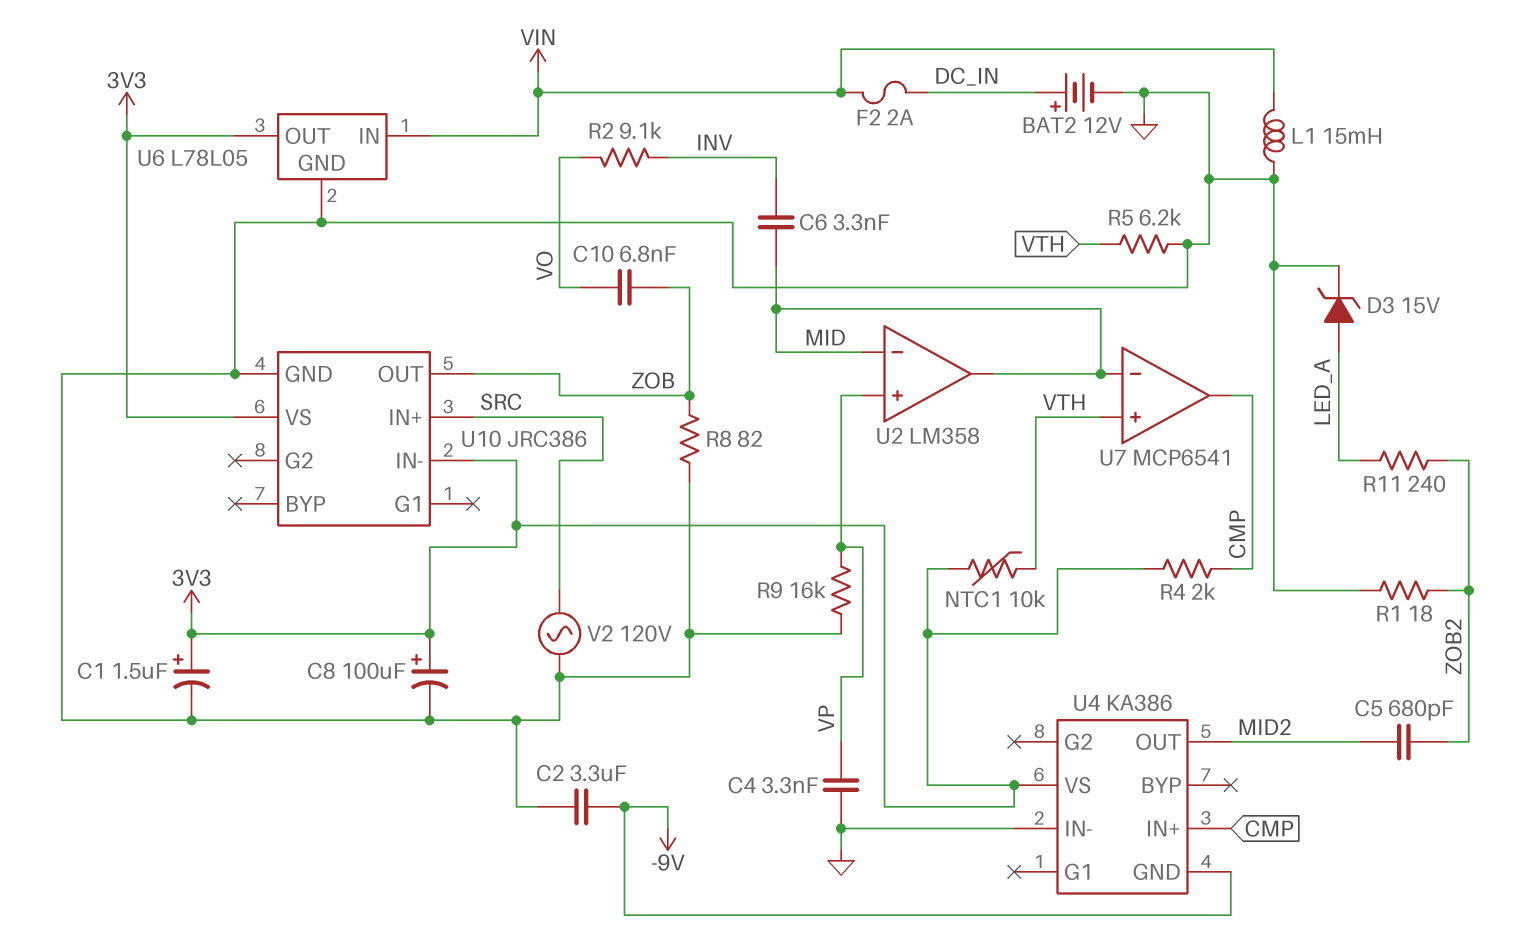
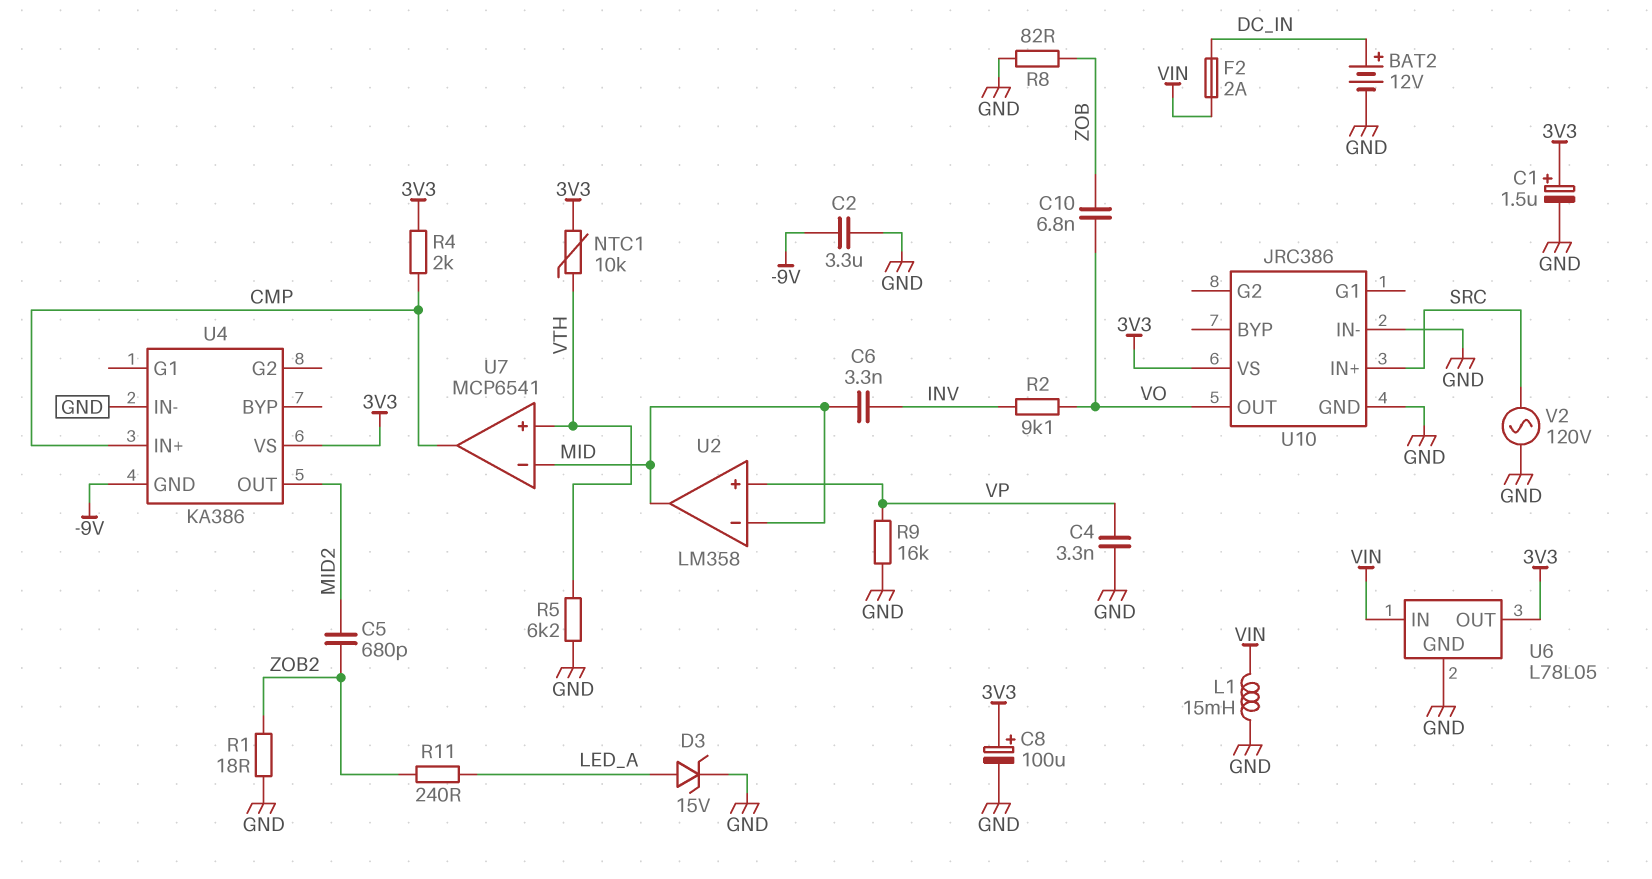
U10 pin IN-: 3V3 -> GND
U10 pin OUT: ZOB -> VO

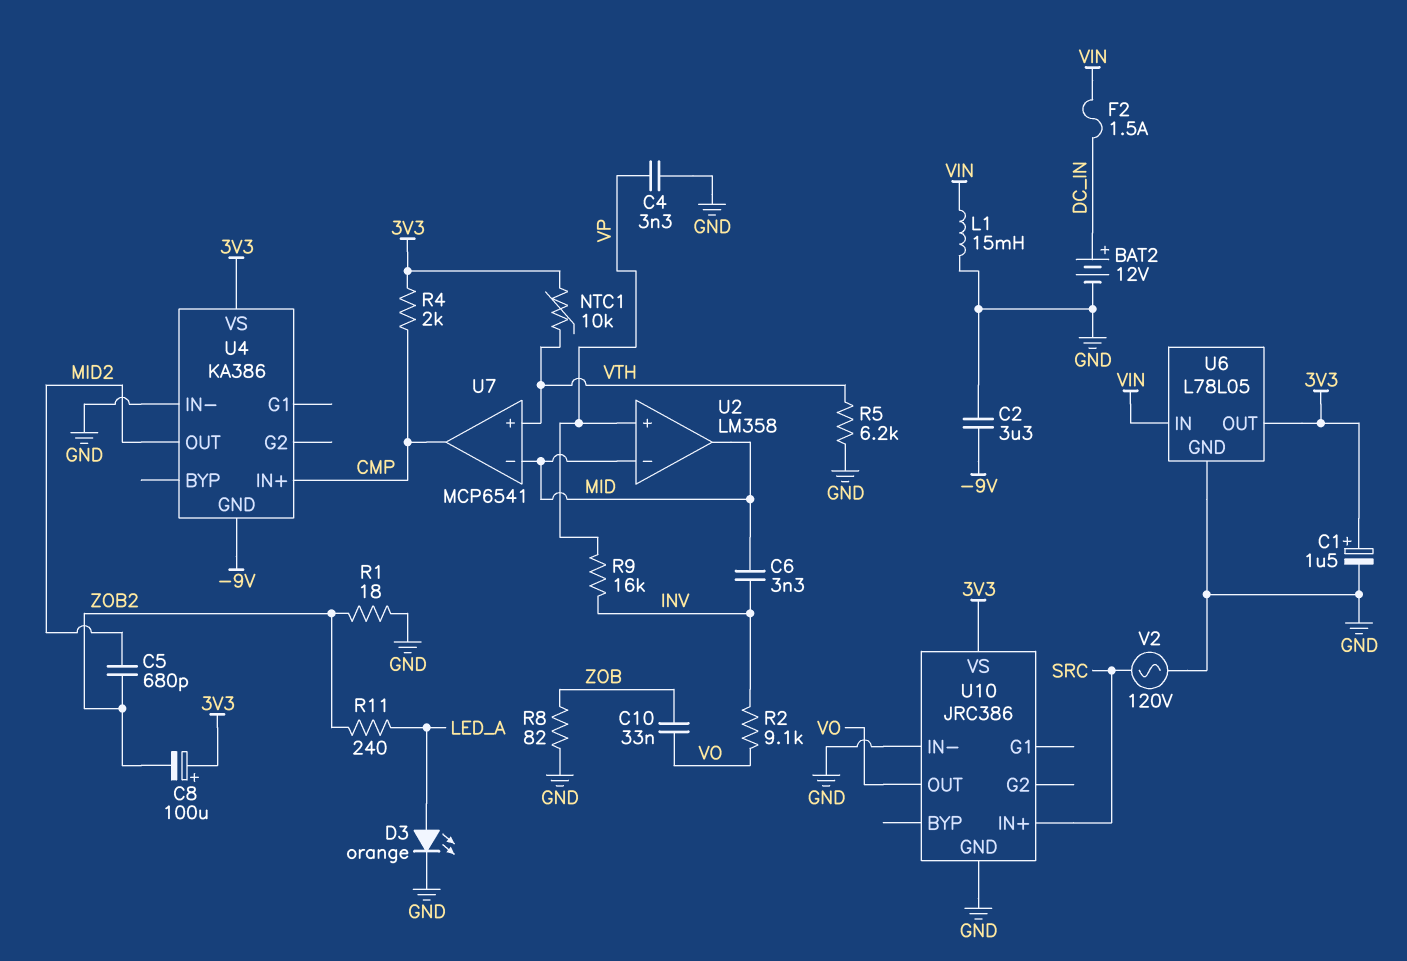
C8: 100uF (plus 3V3, minus GND) -> 100uF (plus 3V3, minus ZOB2)
C10: 6.8nF (VO, ZOB) -> 33nF (VO, ZOB)
D3: zener 15V (A LED_A, K GND) -> LED orange (A LED_A, K GND)
F2: 2A (DC_IN, VIN) -> 1.5A (DC_IN, VIN)
R9: 16k (GND, VP) -> 16k (INV, VP)

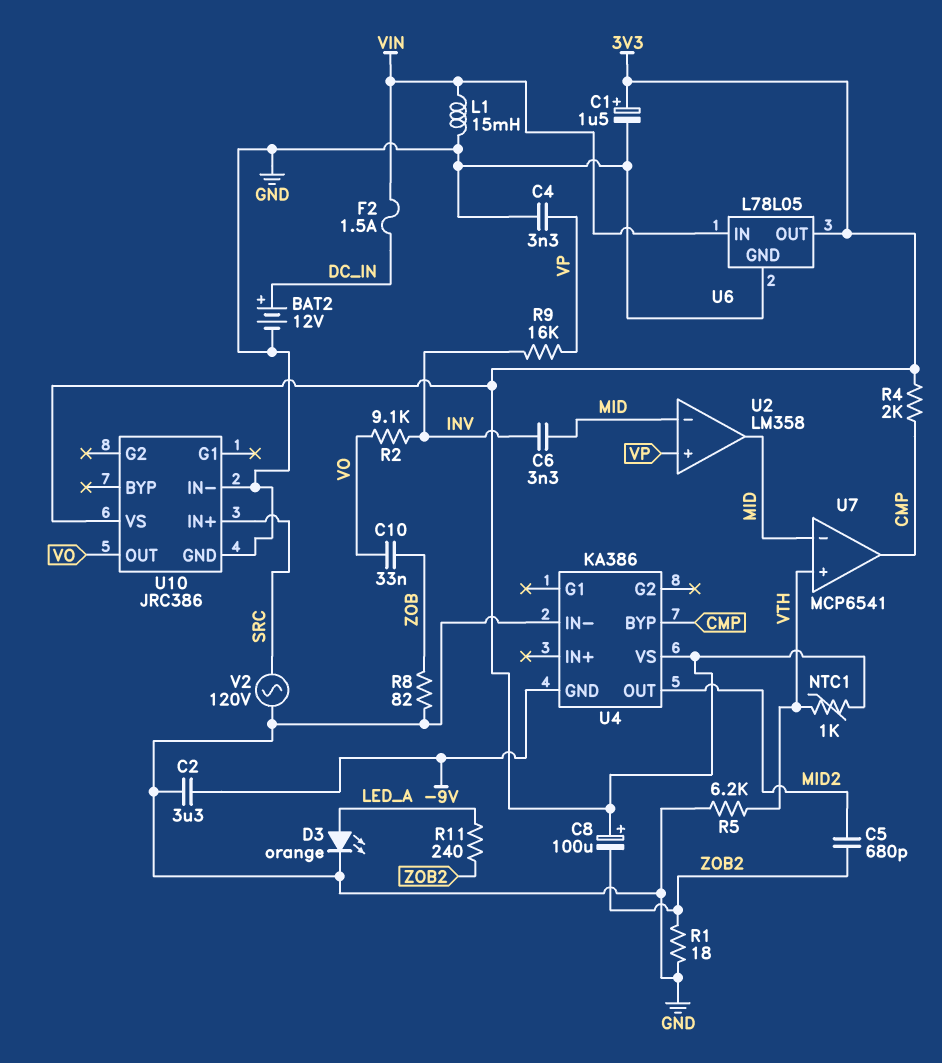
NTC1: 10k (3V3, VTH) -> 1k (3V3, VTH)
U4 pin BYP: none -> CMP
U4 pin IN+: CMP -> none

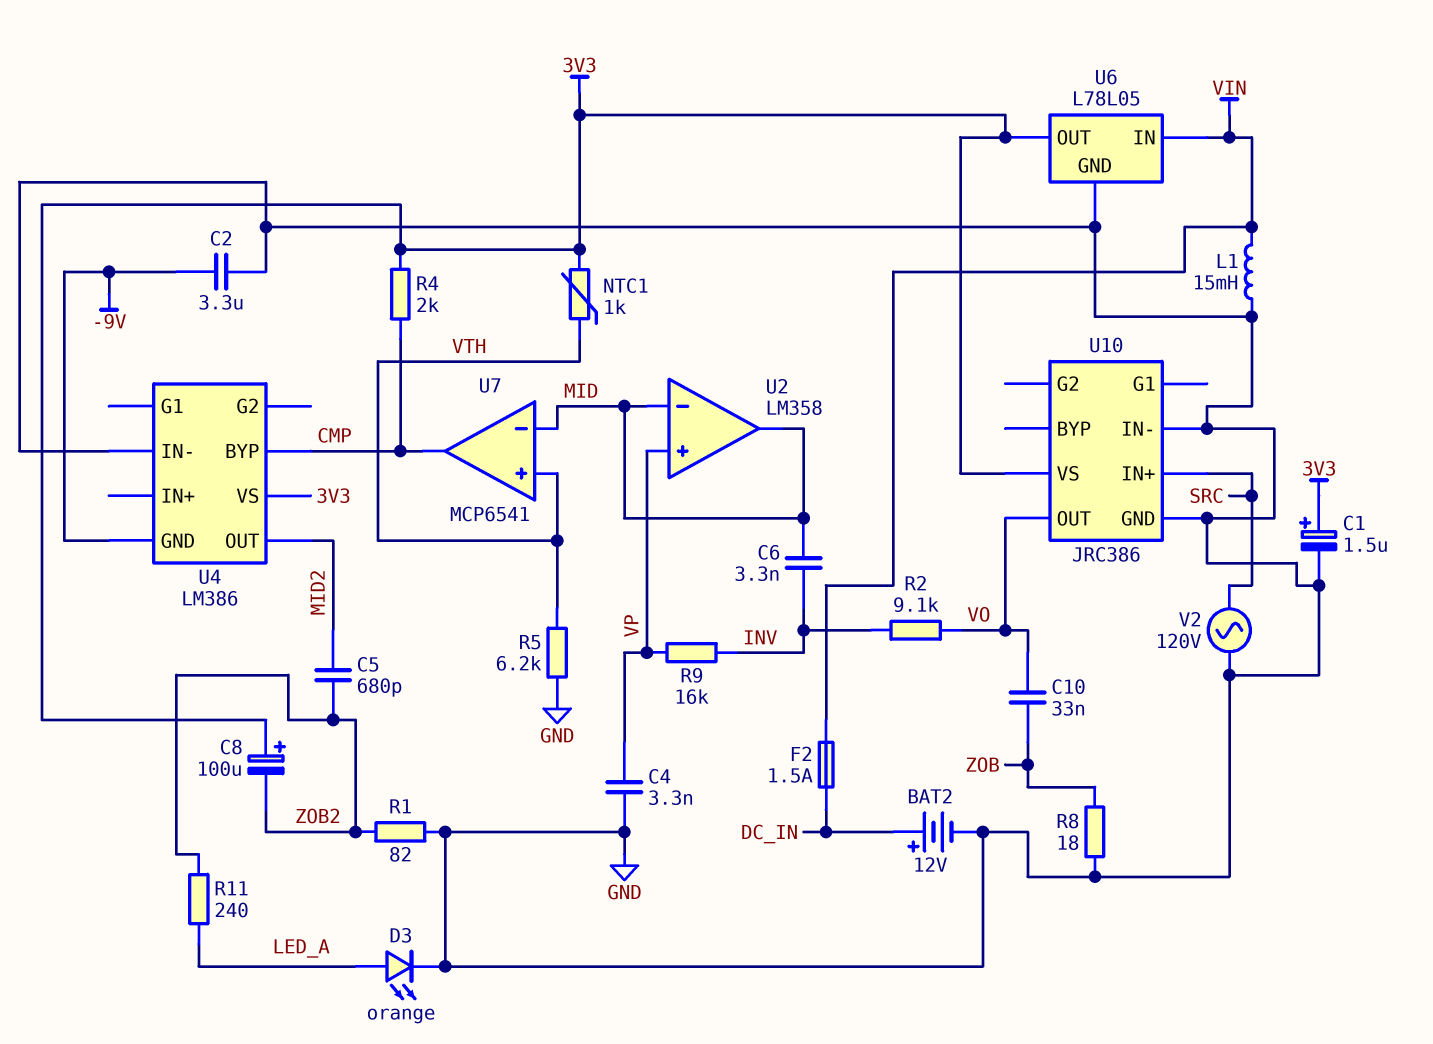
R1: 18 (GND, ZOB2) -> 82 (GND, ZOB2)
R8: 82 (GND, ZOB) -> 18 (GND, ZOB)
U4: KA386 -> LM386

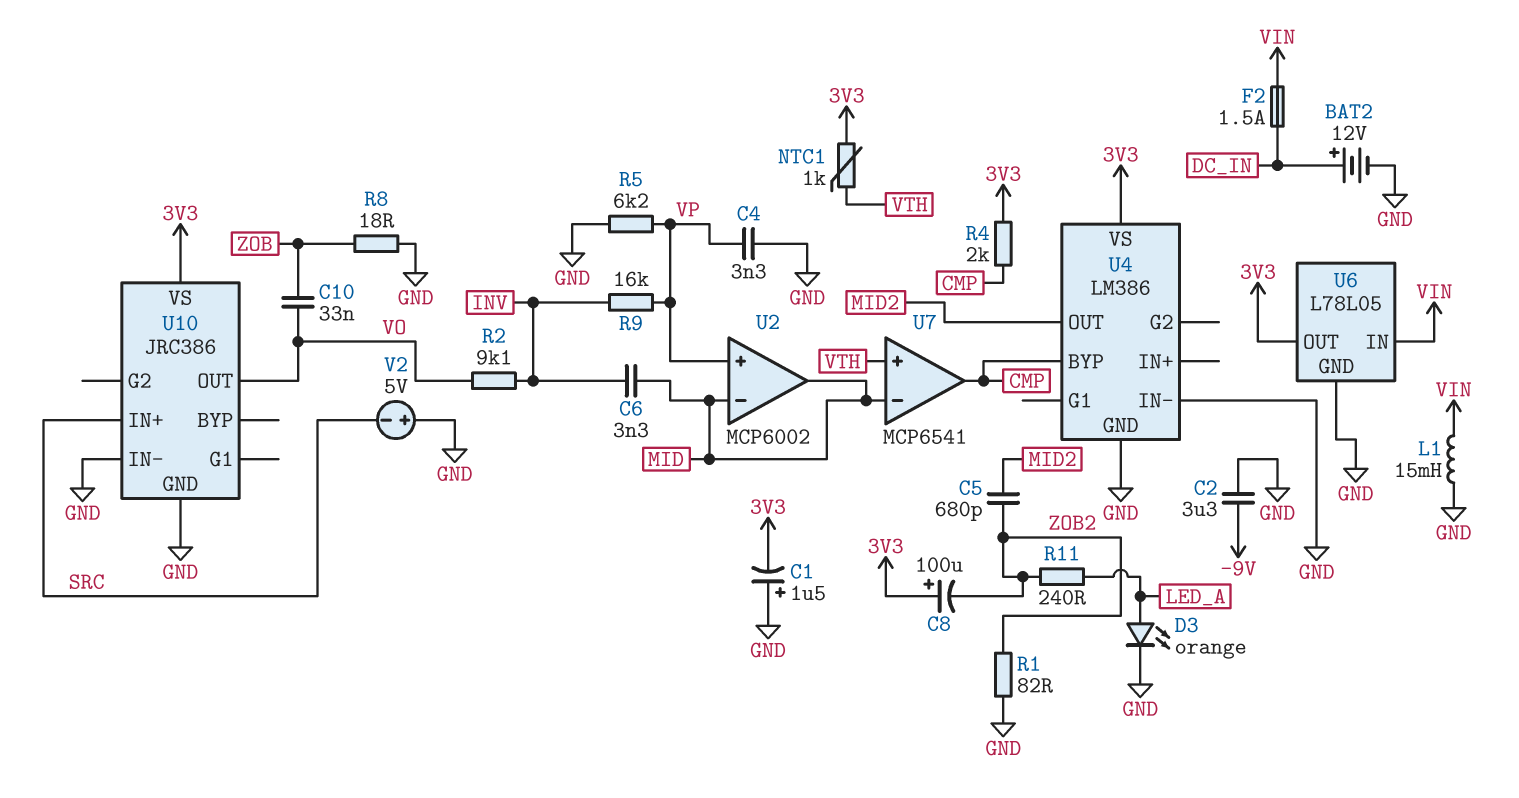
C1: 1.5uF (plus 3V3, minus GND) -> 1.5uF (plus GND, minus 3V3)
R5: 6.2k (GND, VTH) -> 6.2k (GND, VP)
U2: LM358 -> MCP6002
U4 pin GND: -9V -> GND
V2: AC 120V (GND, SRC) -> 5V (plus GND, minus SRC)

